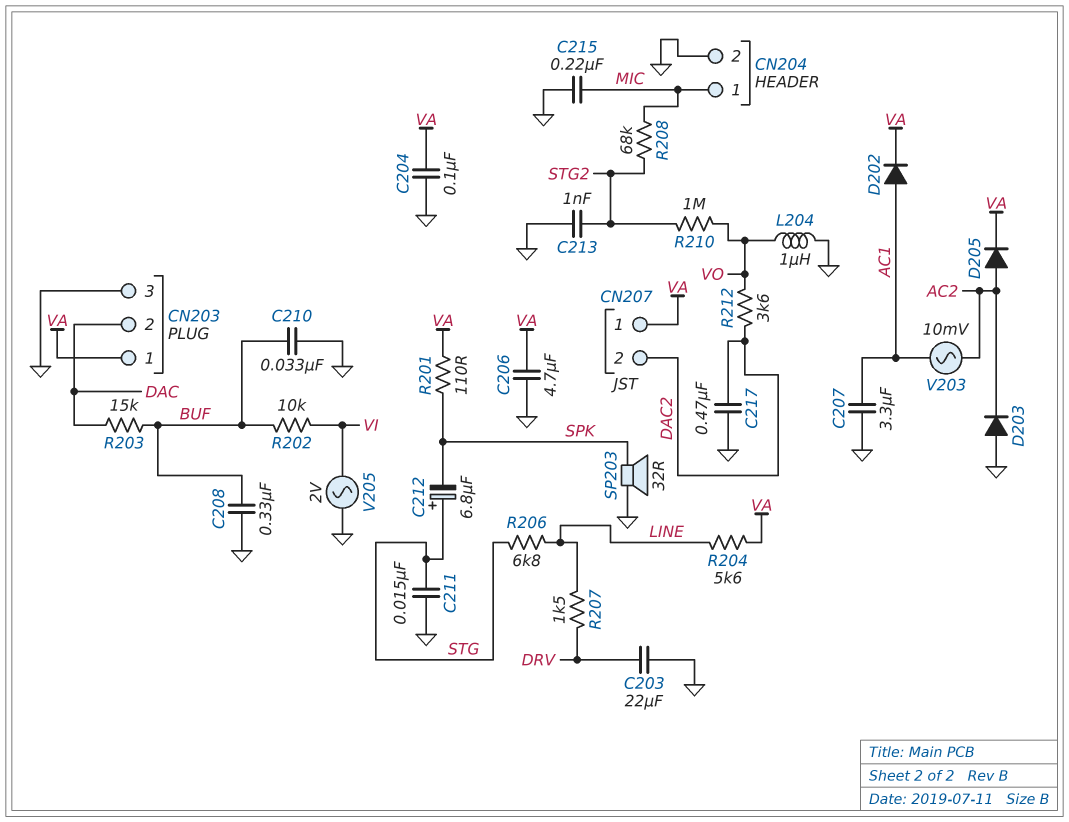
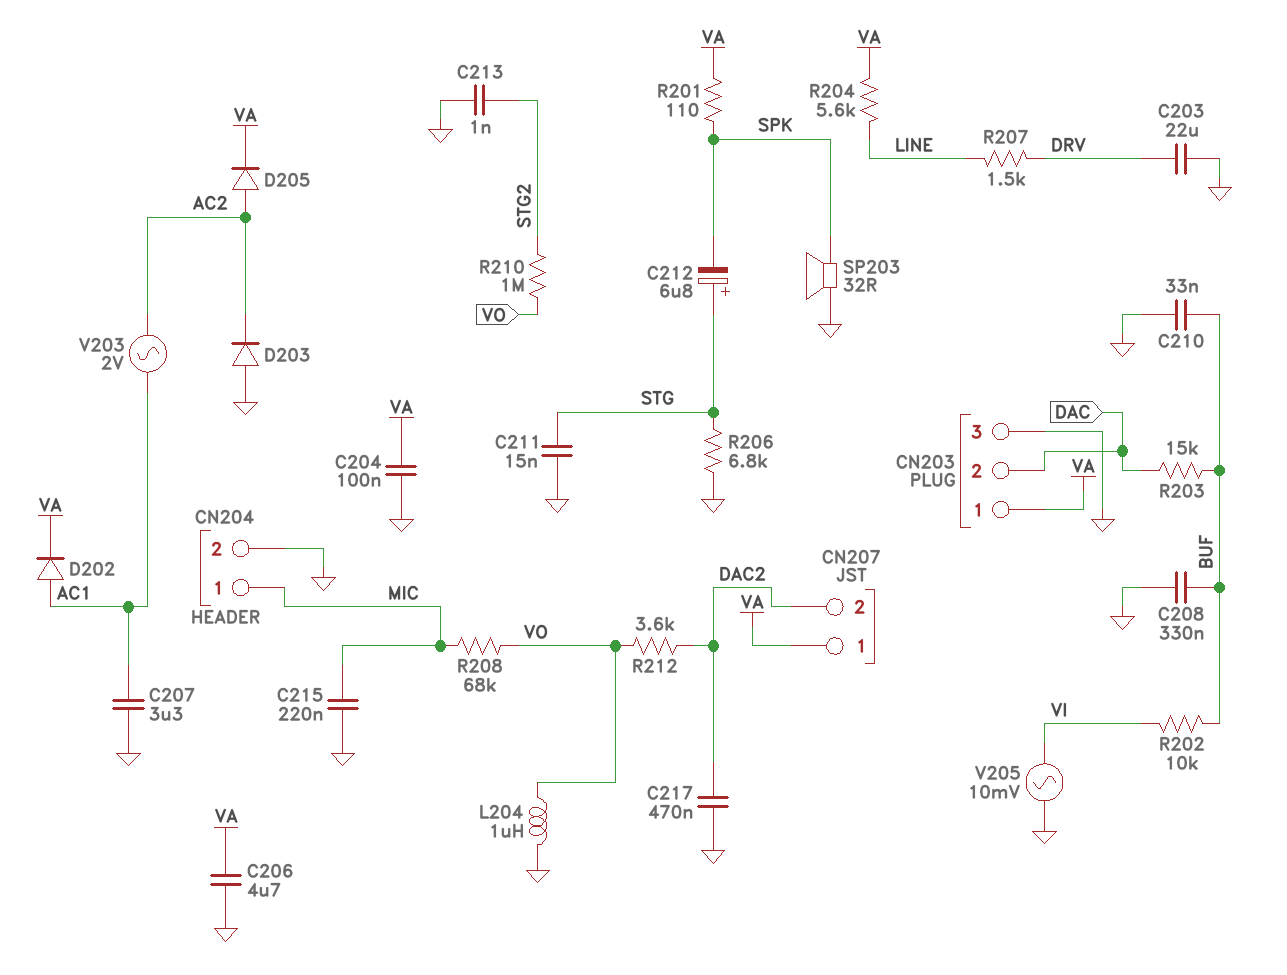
R206: 6.8k (LINE, STG) -> 6.8k (GND, STG)
R208: 68k (MIC, STG2) -> 68k (MIC, VO)
V203: AC 10mV (AC1, AC2) -> AC 2V (AC1, AC2)
V205: AC 2V (GND, VI) -> AC 10mV (GND, VI)

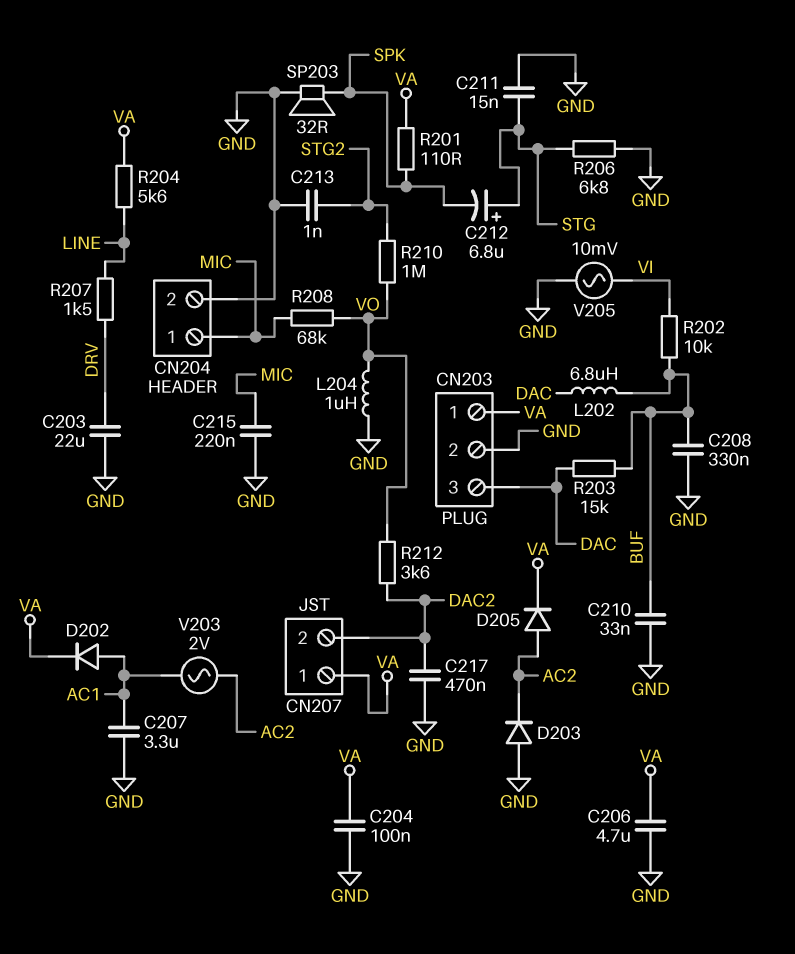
CN203 pin 2: DAC -> GND
CN203 pin 3: GND -> DAC
L202: none -> 6.8uH (BUF, DAC)

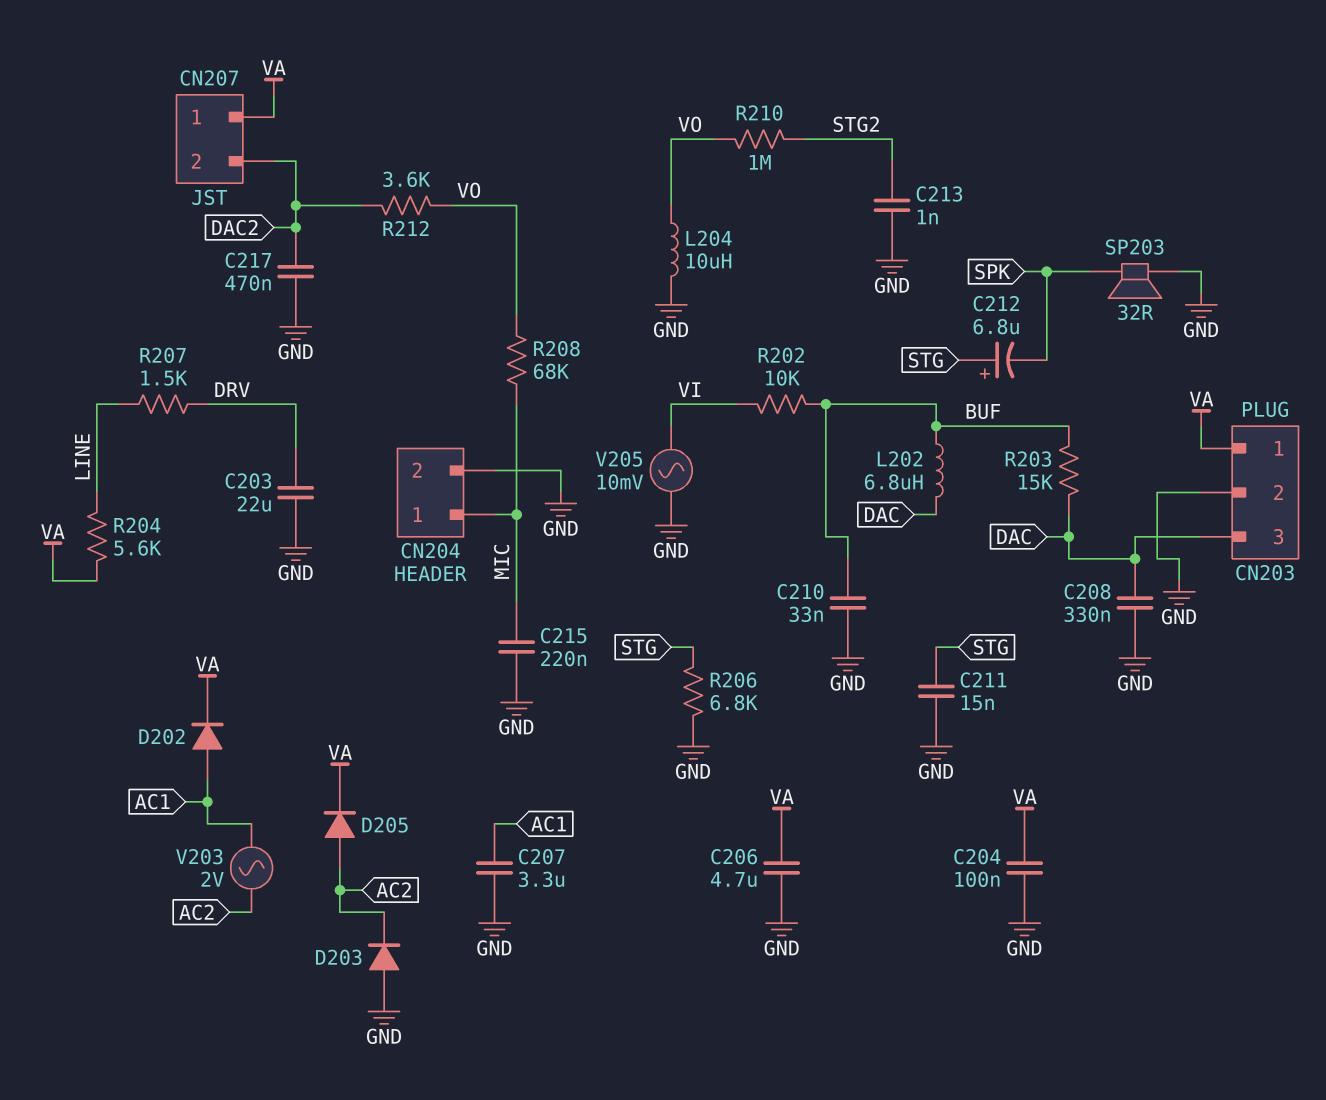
C208: 330nF (BUF, GND) -> 330nF (DAC, GND)
L204: 1uH (GND, VO) -> 10uH (GND, VO)
R201: 110 (SPK, VA) -> none

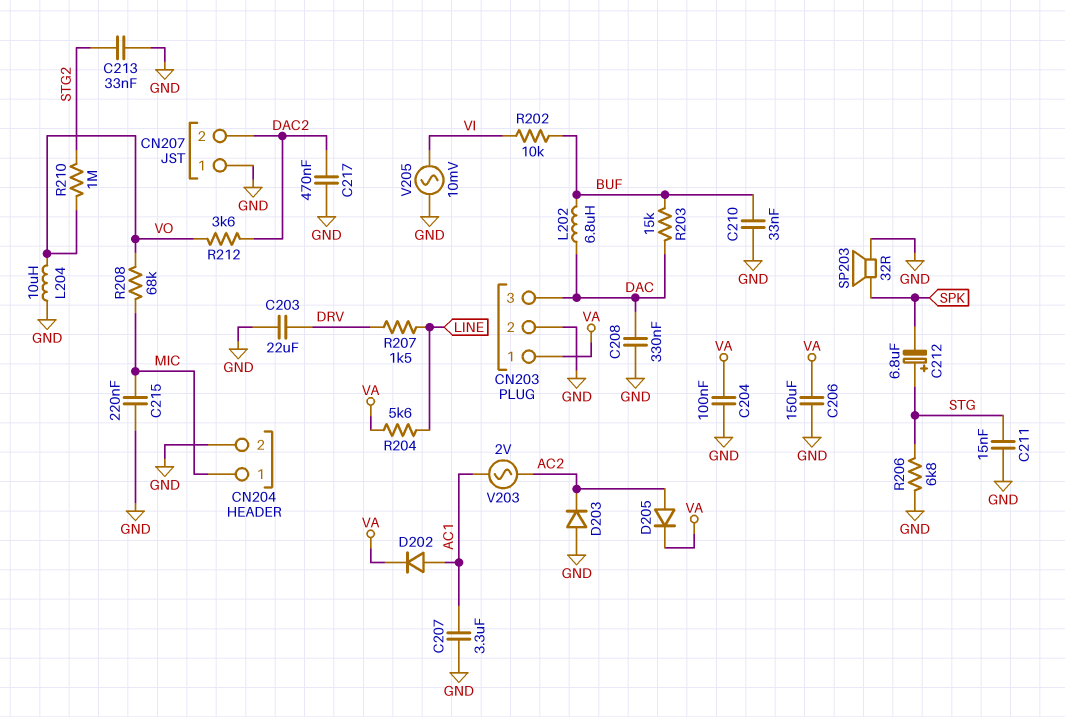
C206: 4.7uF (GND, VA) -> 150uF (GND, VA)
C213: 1nF (GND, STG2) -> 33nF (GND, STG2)
CN207 pin 1: VA -> GND

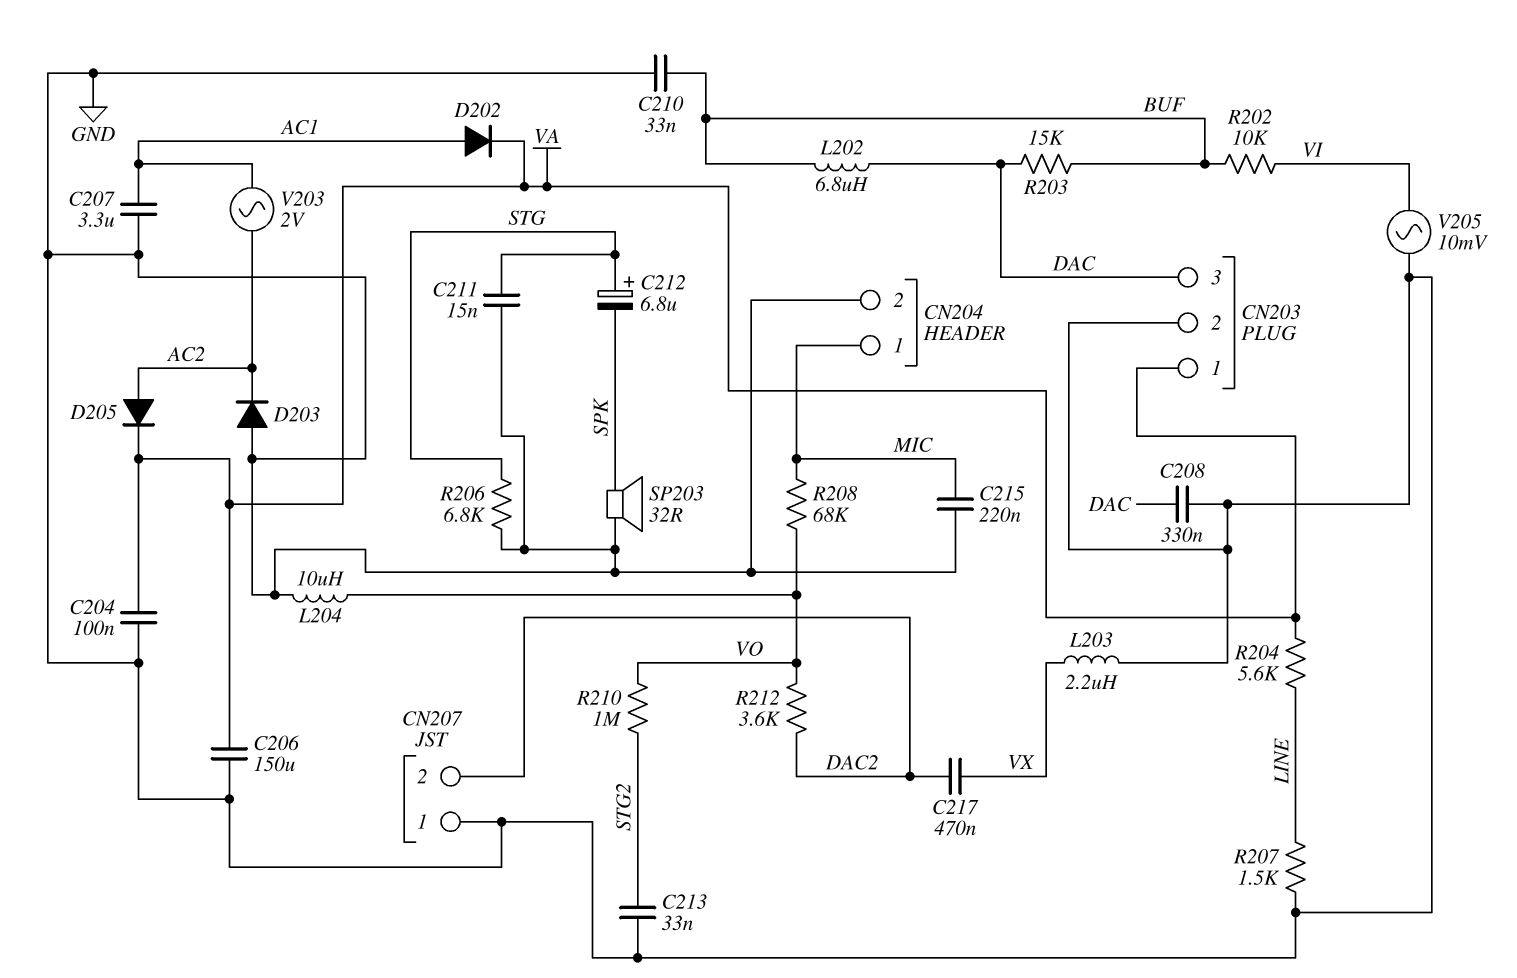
C203: 22uF (DRV, GND) -> none
C217: 470nF (DAC2, GND) -> 470nF (DAC2, VX)
L203: none -> 2.2uH (GND, VX)
R207: 1.5k (DRV, LINE) -> 1.5k (GND, LINE)

